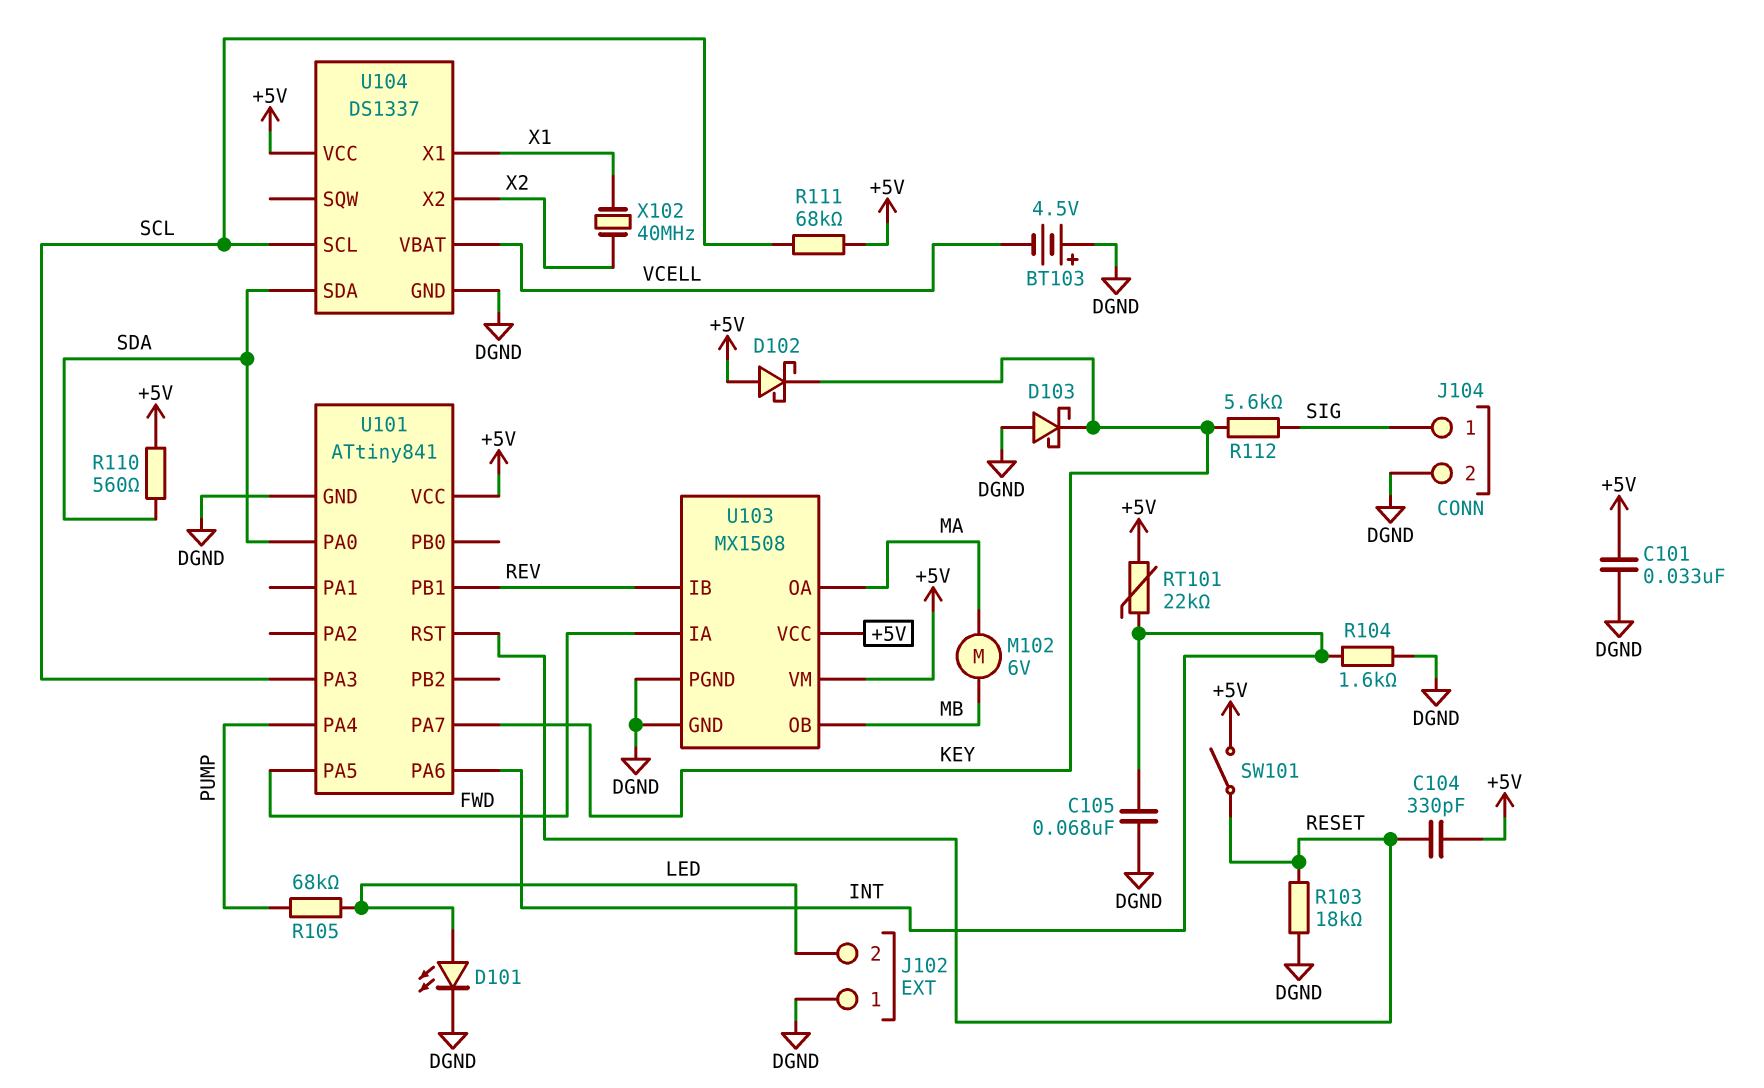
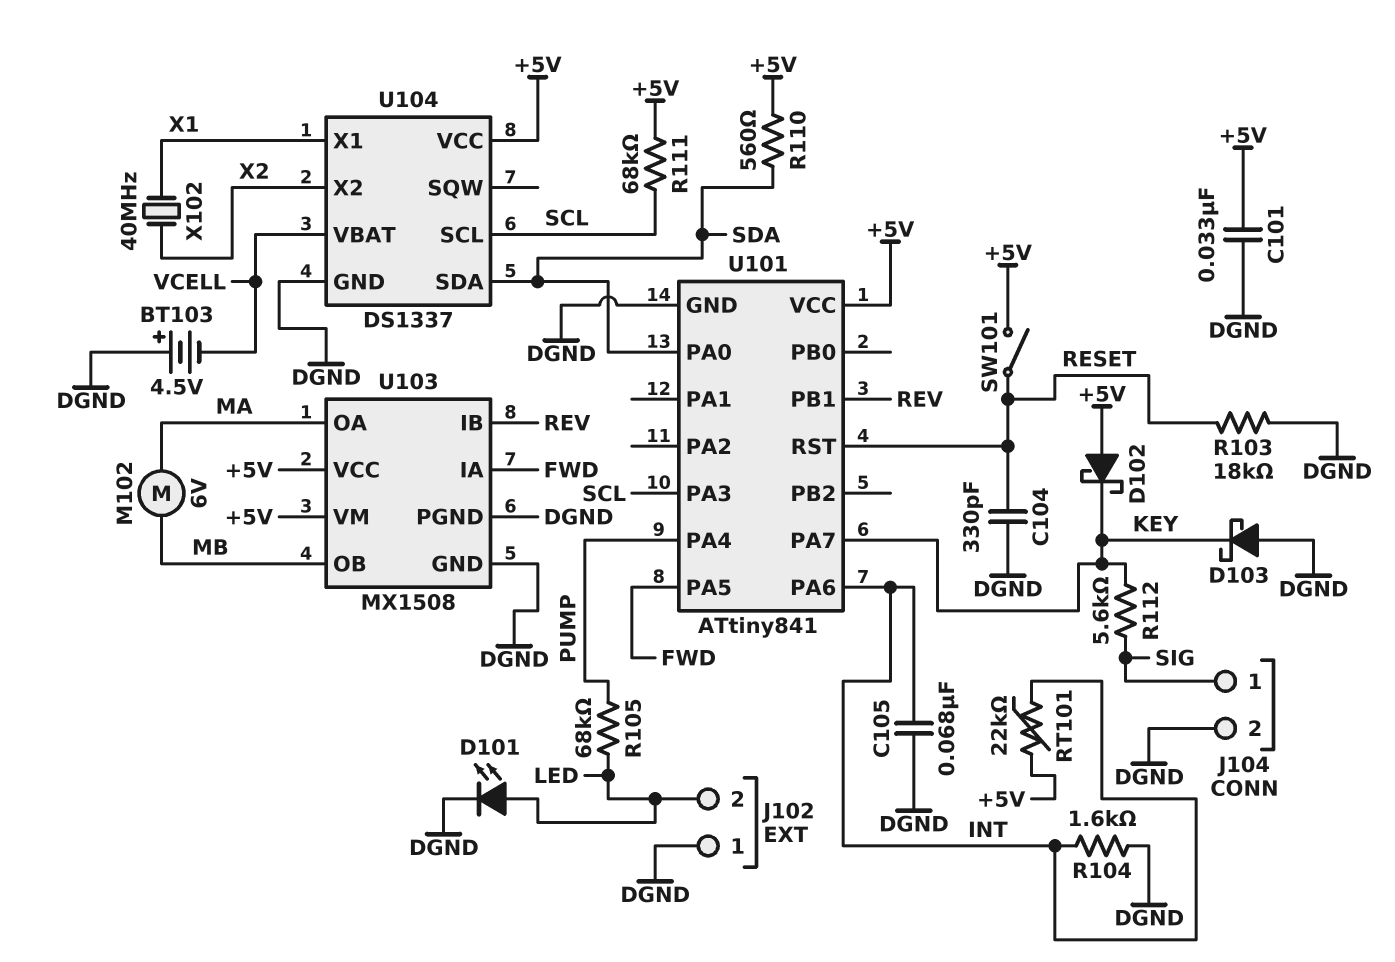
C104: 330pF (+5V, RESET) -> 330pF (DGND, RESET)

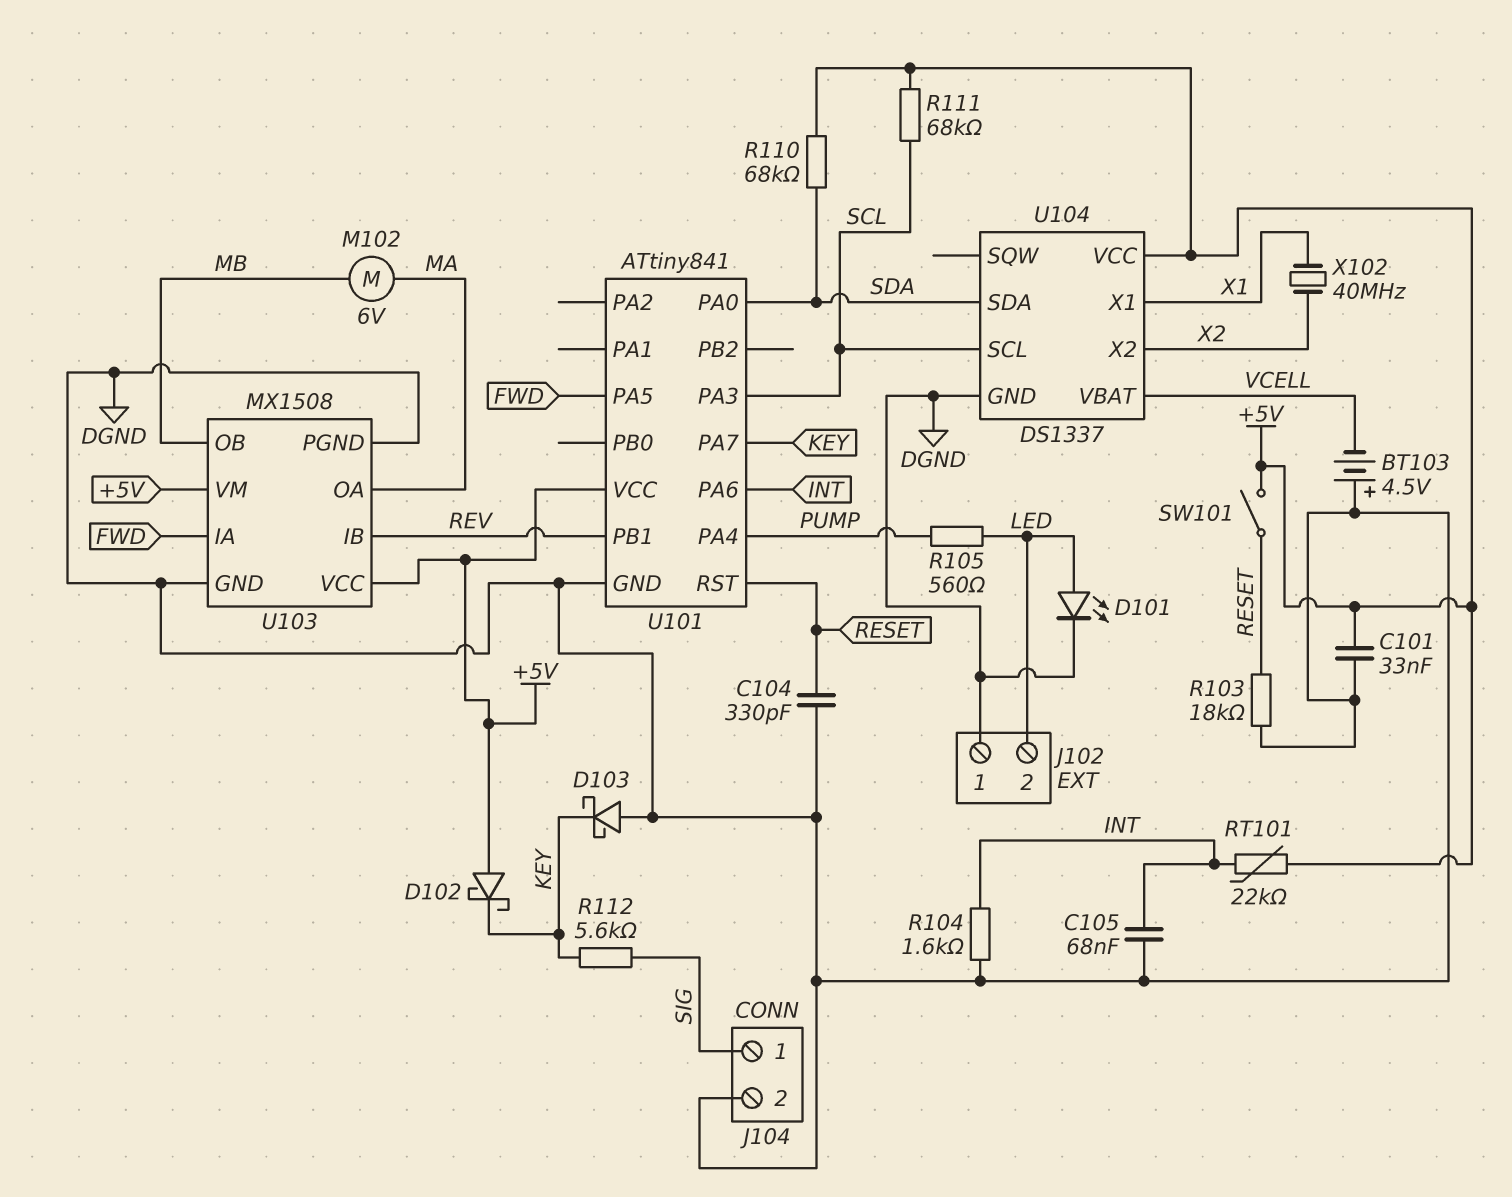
R105: 68k (LED, PUMP) -> 560 (LED, PUMP)
R110: 560 (+5V, SDA) -> 68k (+5V, SDA)

